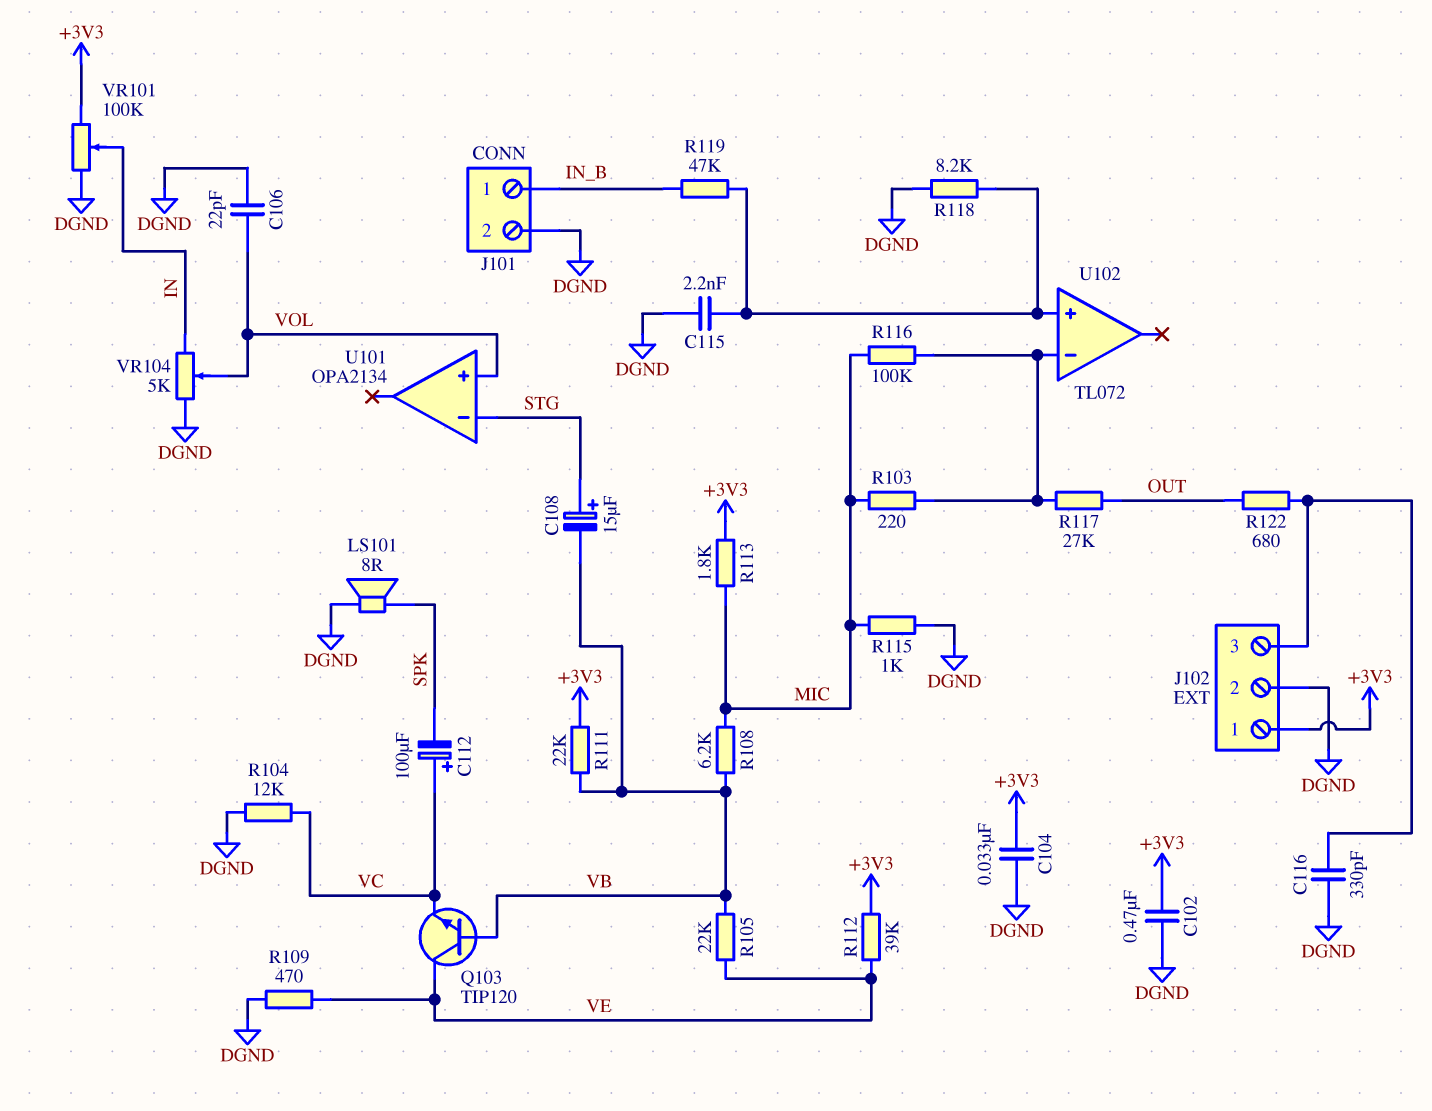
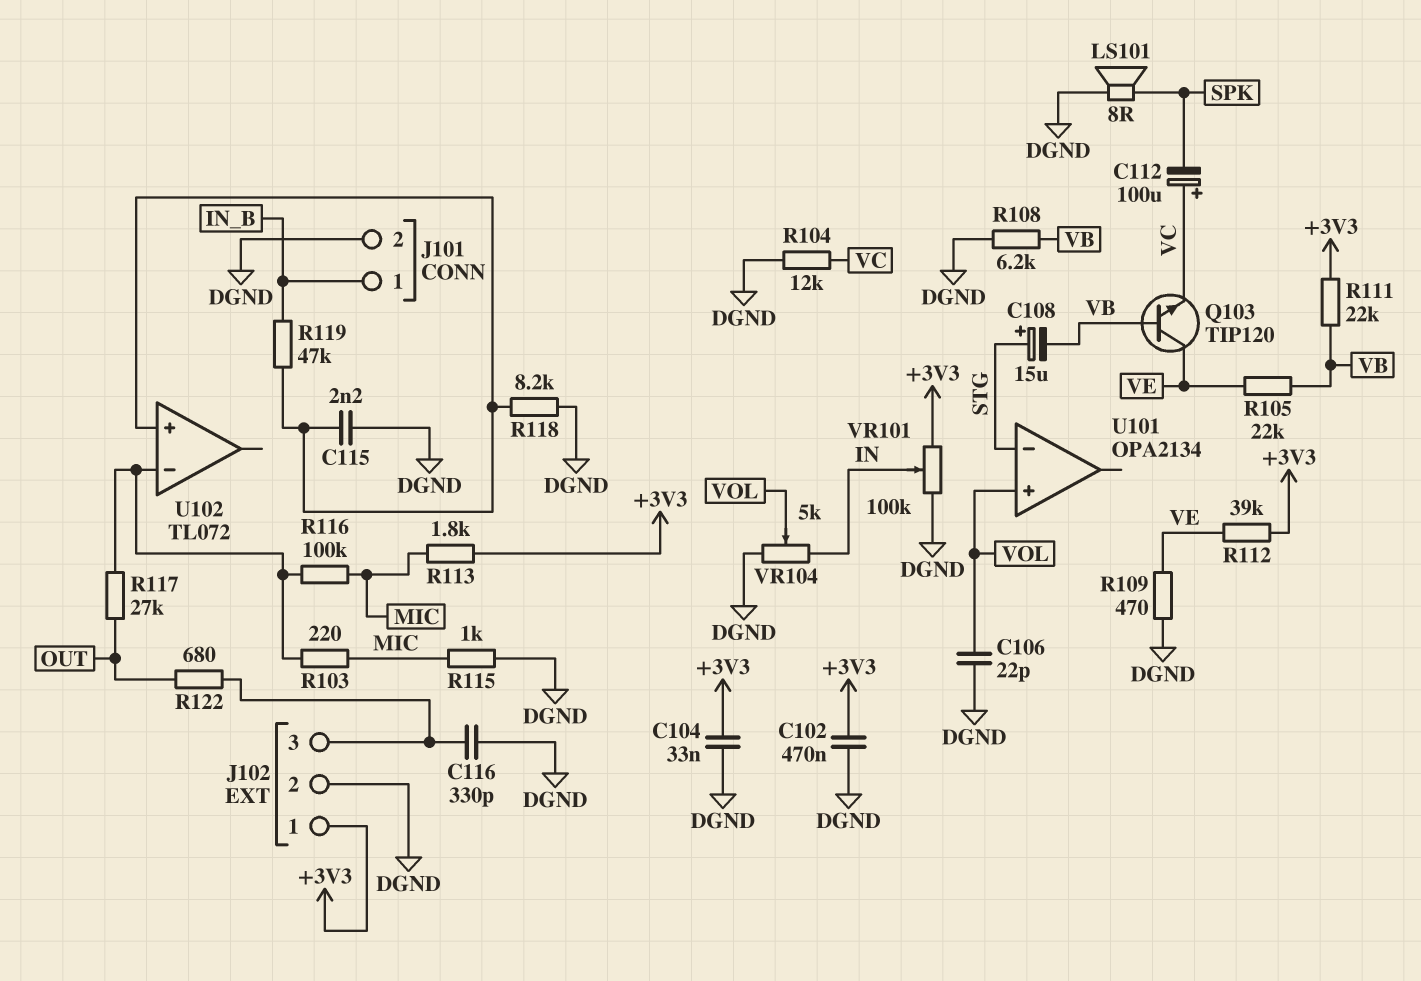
R108: 6.2k (MIC, VB) -> 6.2k (DGND, VB)

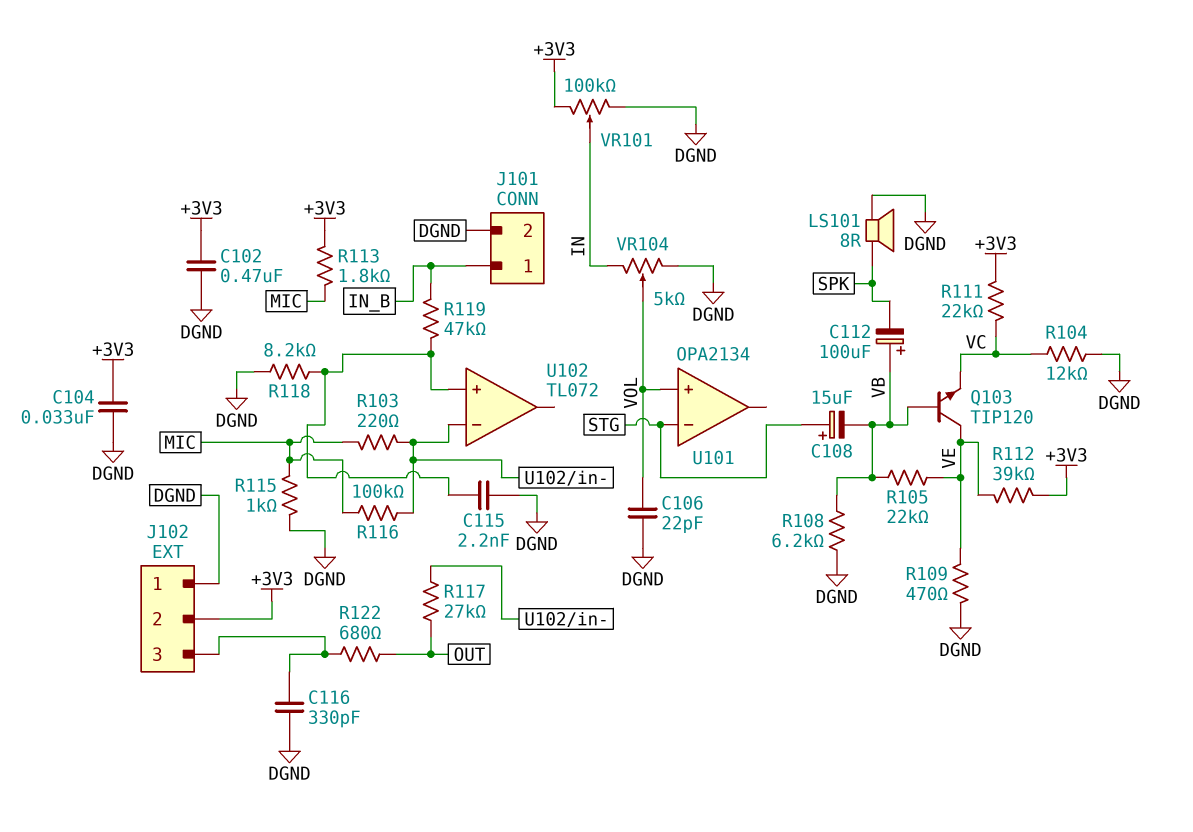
C112: 100uF (plus VC, minus SPK) -> 100uF (plus VB, minus SPK)
J102 pin 1: +3V3 -> DGND
J102 pin 2: DGND -> +3V3
R111: 22k (+3V3, VB) -> 22k (+3V3, VC)

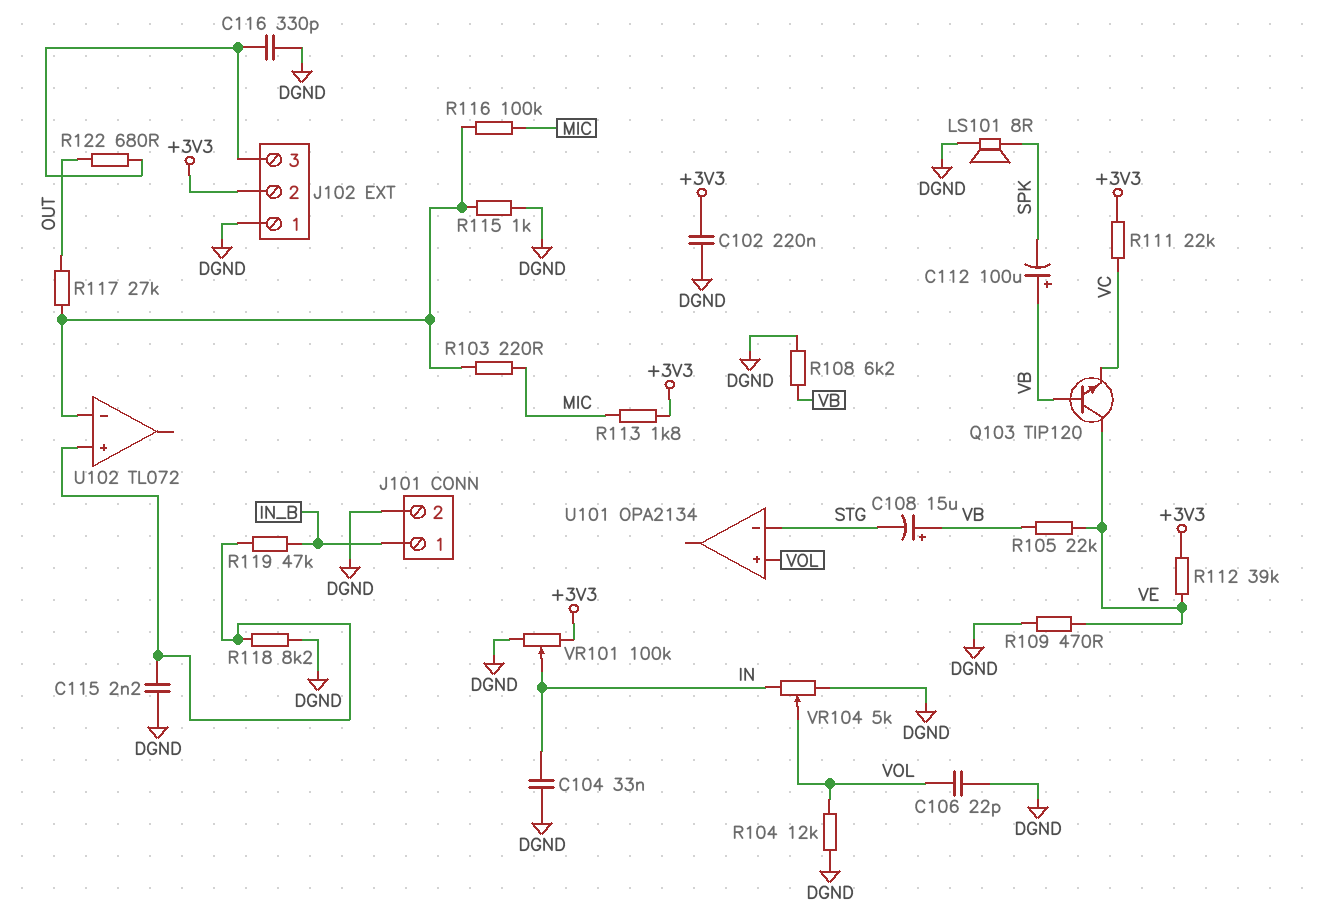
C102: 470nF (+3V3, DGND) -> 220nF (+3V3, DGND)
C104: 33nF (+3V3, DGND) -> 33nF (DGND, IN)
C108: 15uF (plus STG, minus VB) -> 15uF (plus VB, minus STG)
R104: 12k (DGND, VC) -> 12k (DGND, VOL)
R115: 1k (DGND, MIC) -> 1k (DGND, U102/in-)

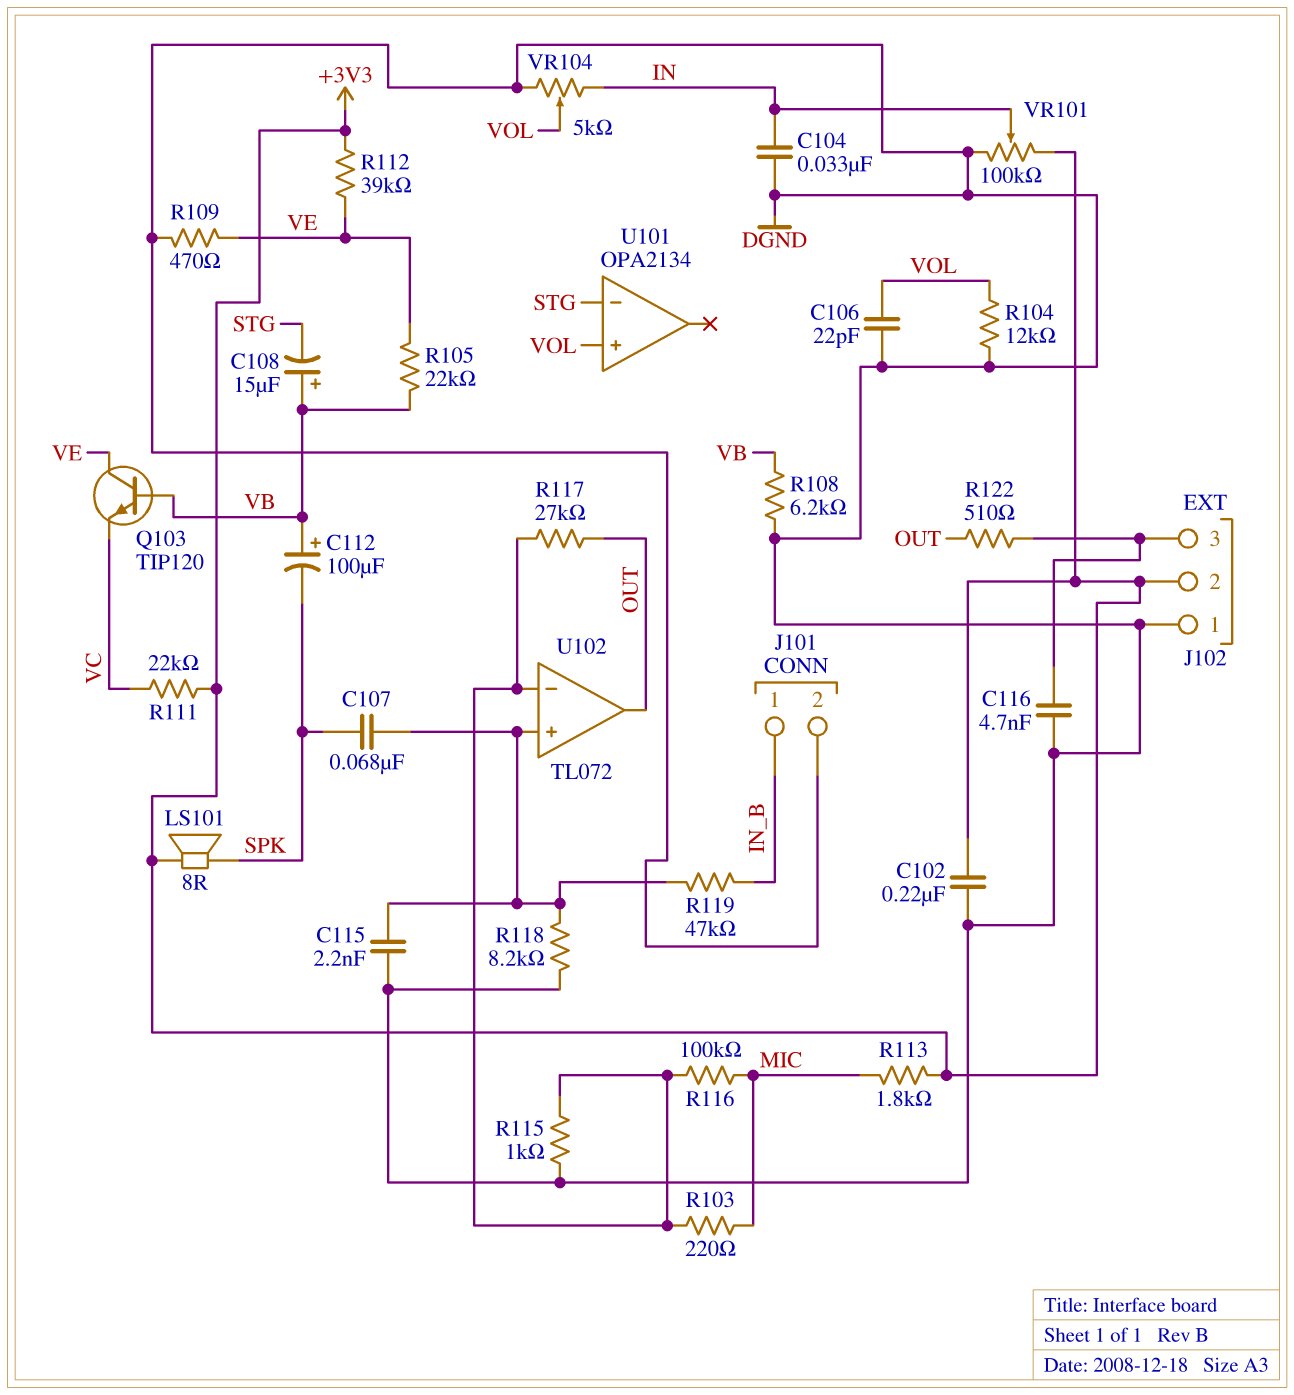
C107: none -> 68nF (SPK, U102/in+)
C116: 330pF (DGND, J102/3) -> 4.7nF (DGND, J102/3)
LS101: speaker 8R (DGND, SPK) -> speaker 8R (+3V3, SPK)
R122: 680 (J102/3, OUT) -> 510 (J102/3, OUT)
U102 pin out: none -> OUT

